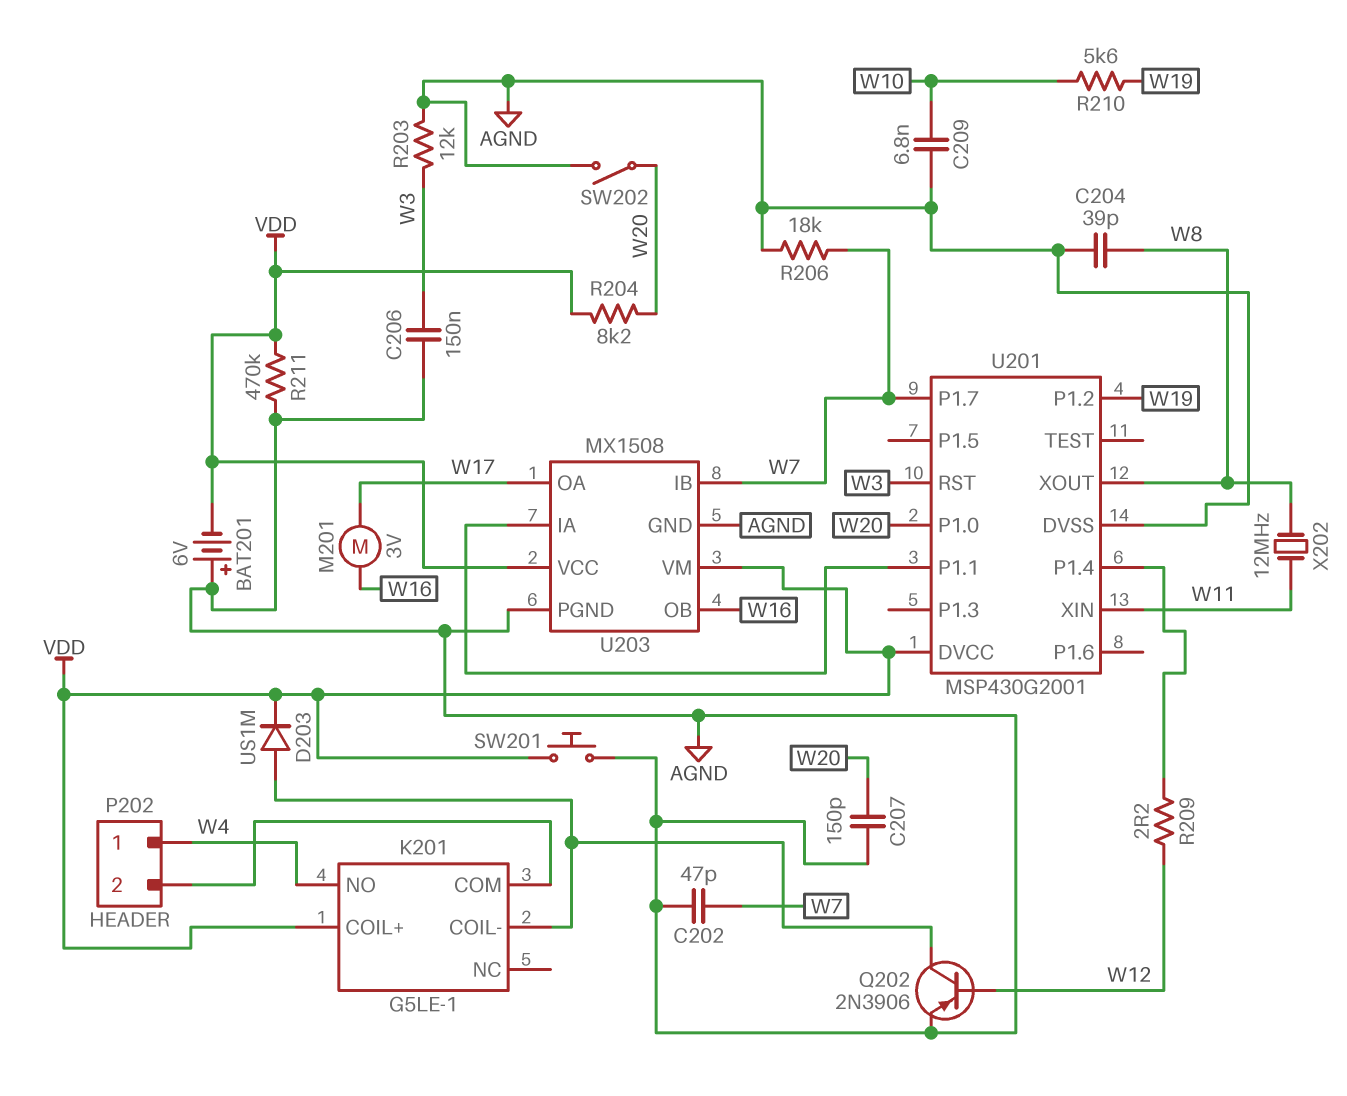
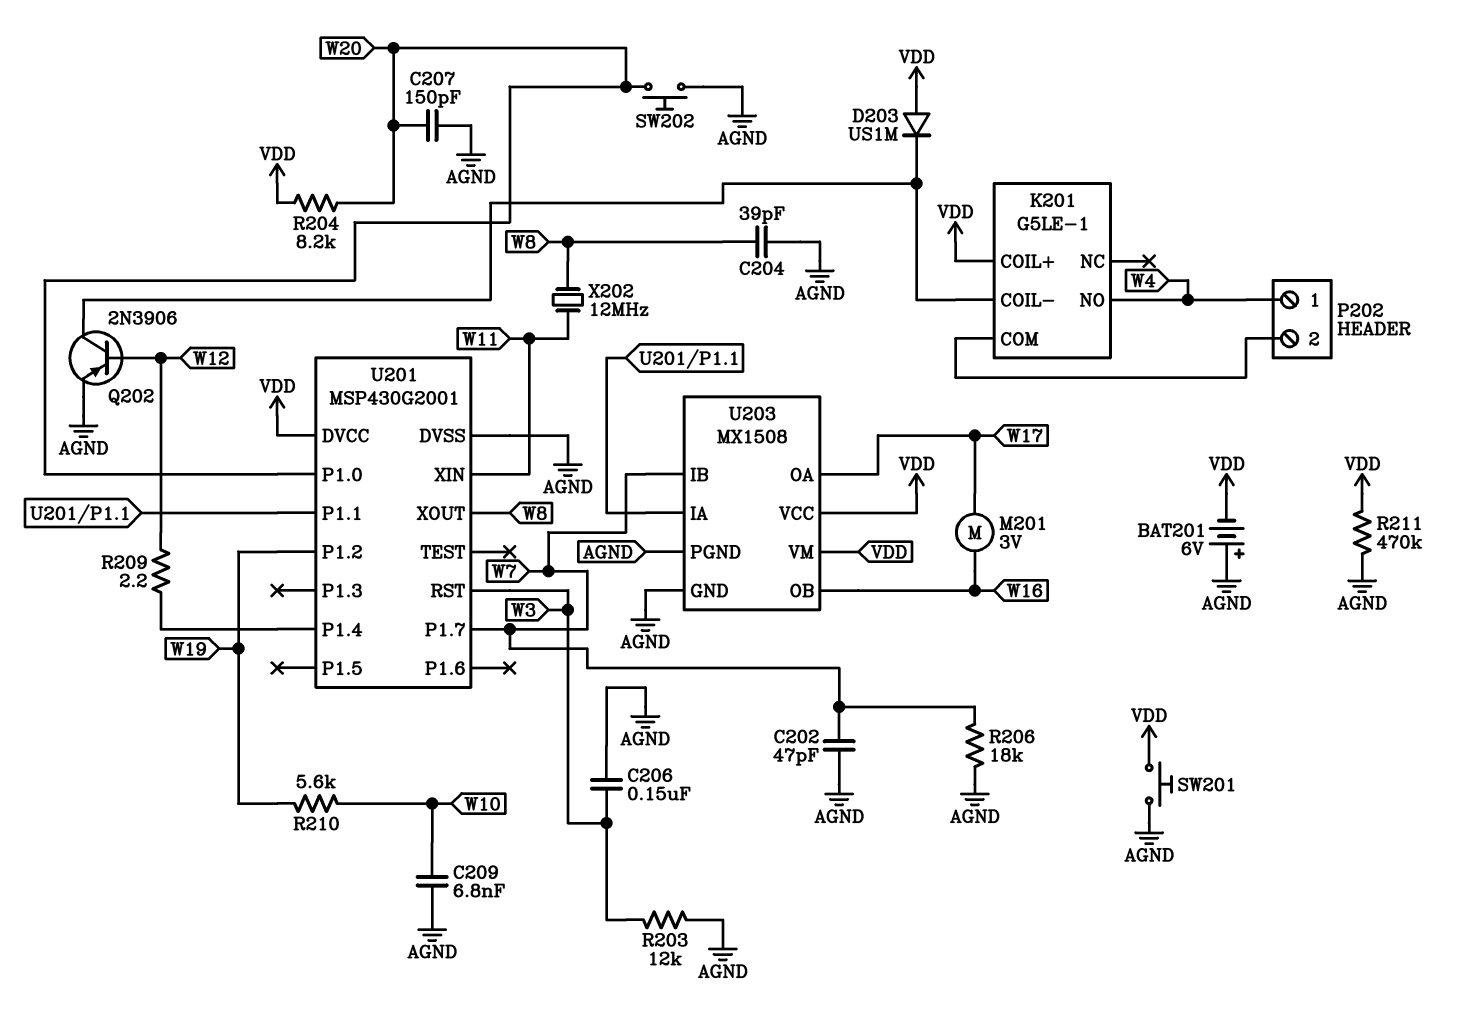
D203: diode US1M (A K201/COIL-, K VDD) -> diode US1M (A VDD, K K201/COIL-)
SW202: switch (AGND, W20) -> button (AGND, W20)

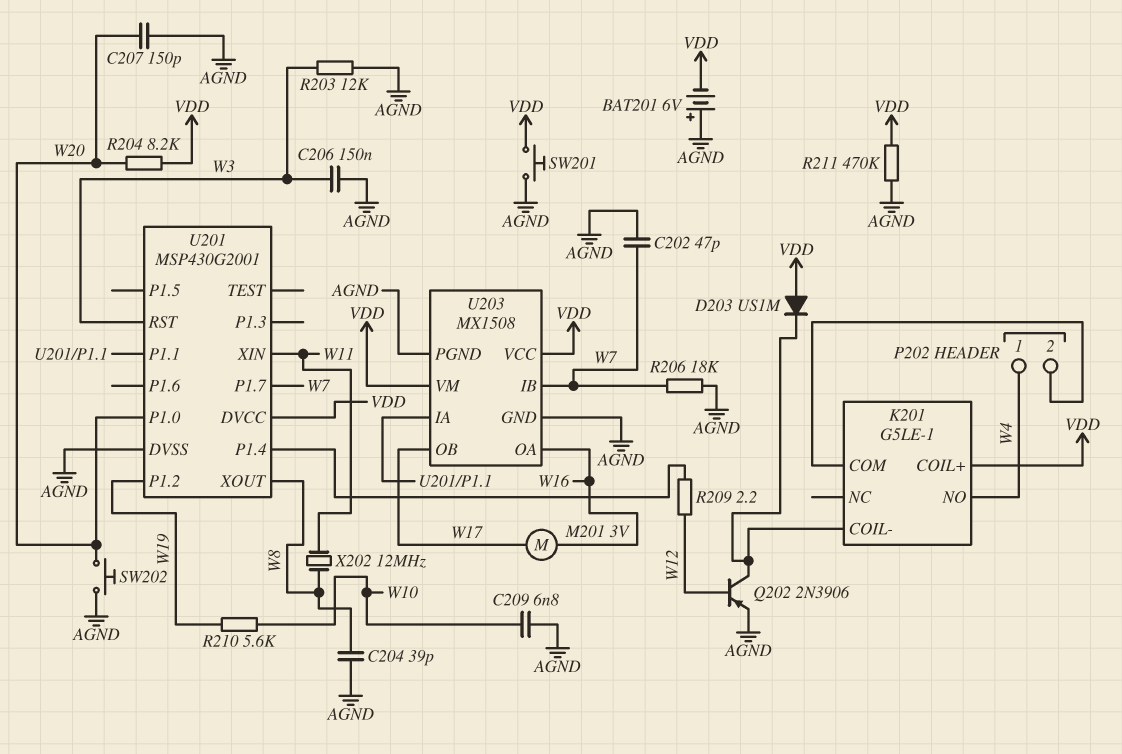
U203 pin OA: W17 -> W16
U203 pin OB: W16 -> W17

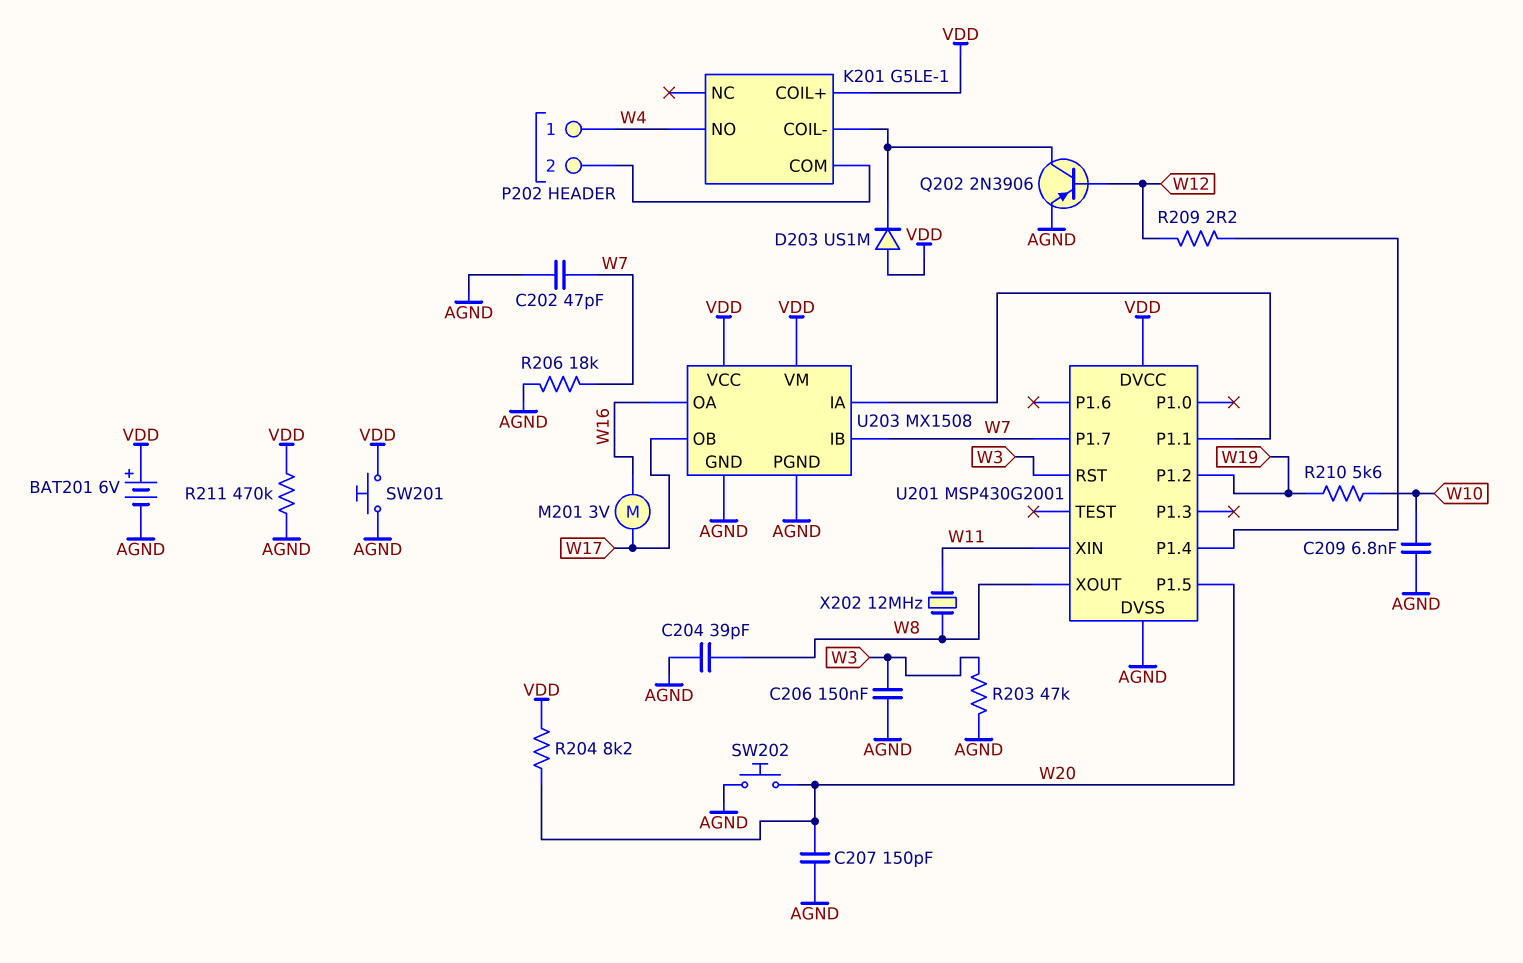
BAT201: 6V (plus AGND, minus VDD) -> 6V (plus VDD, minus AGND)
R203: 12k (AGND, W3) -> 47k (AGND, W3)
U201 pin P1.0: W20 -> none
U201 pin P1.5: none -> W20

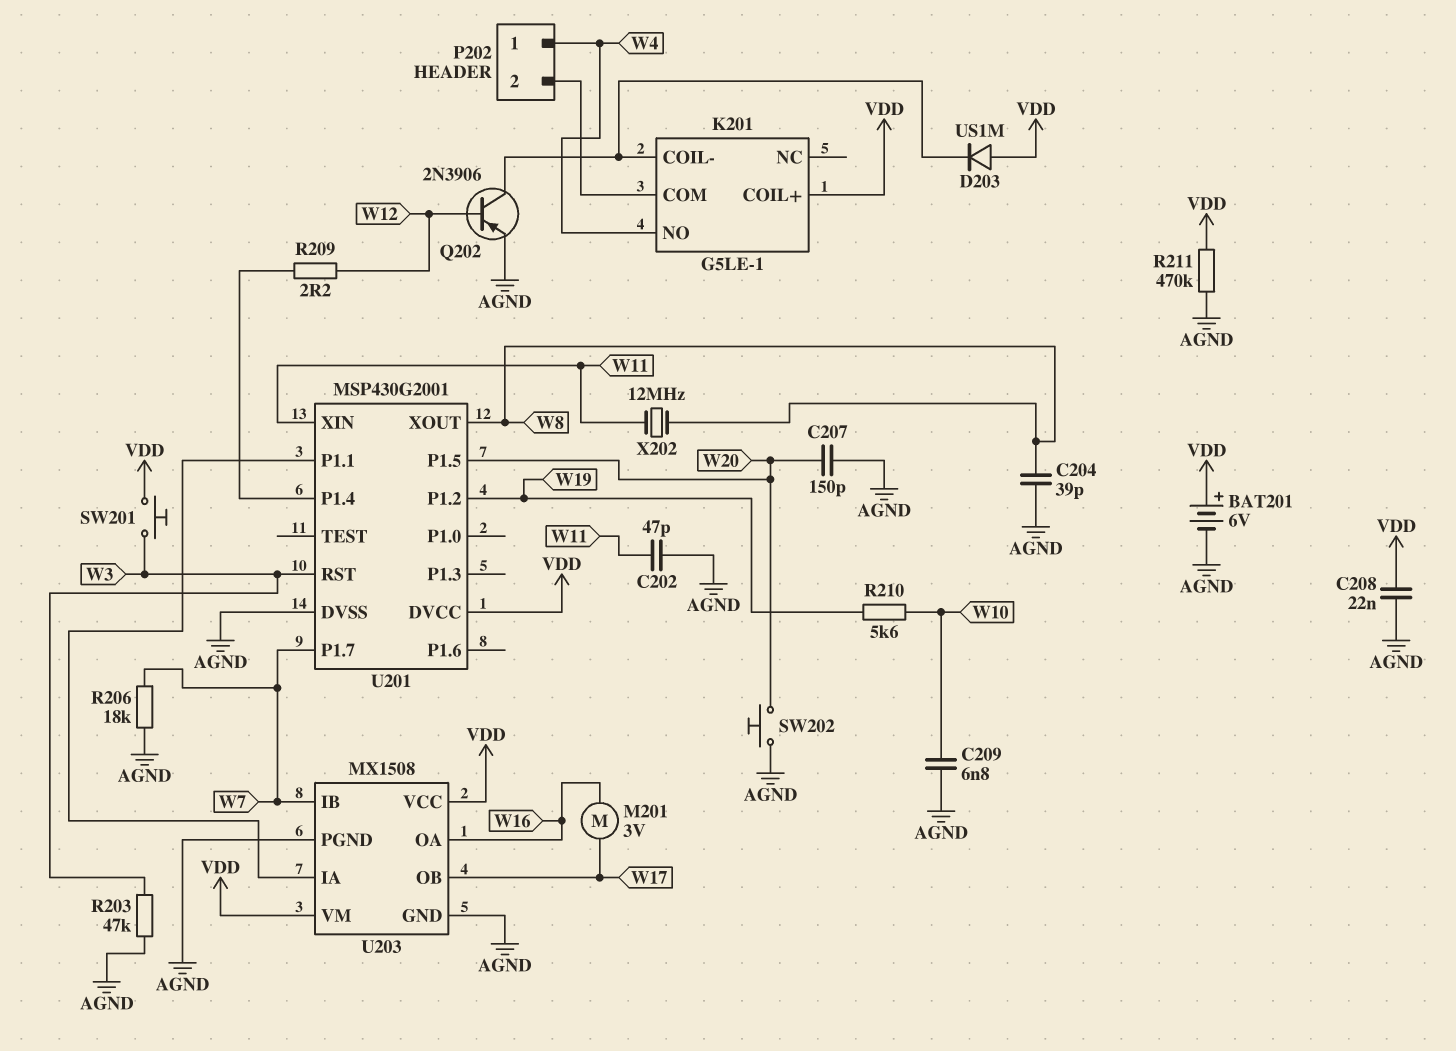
C202: 47pF (AGND, W7) -> 47pF (AGND, W11)
C206: 150nF (AGND, W3) -> none
C208: none -> 22nF (AGND, VDD)
R204: 8.2k (VDD, W20) -> none
SW201: button (AGND, VDD) -> button (VDD, W3)

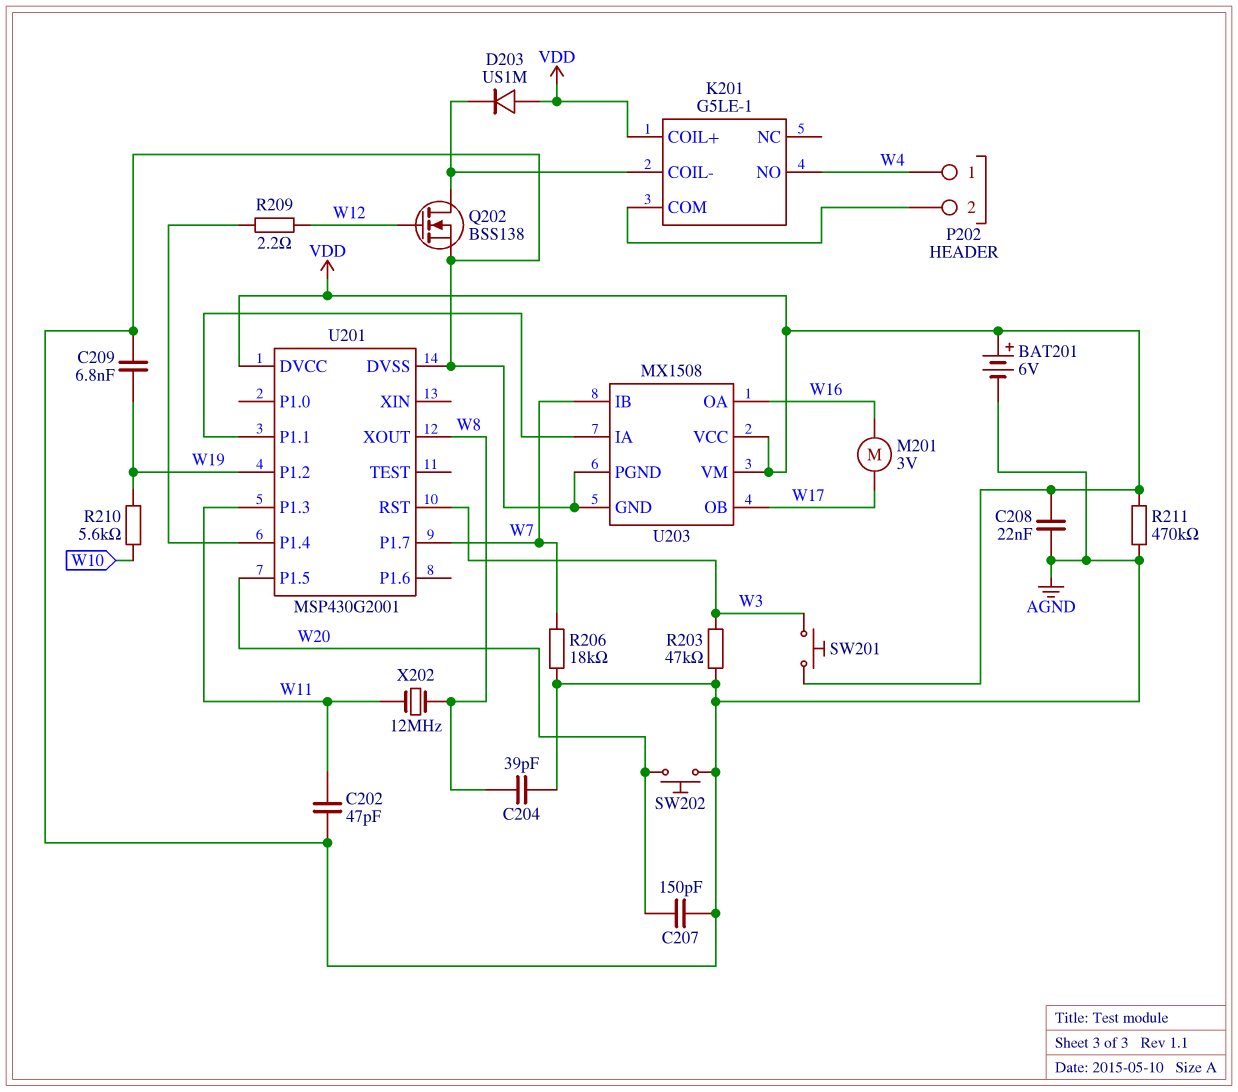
C209: 6.8nF (AGND, W10) -> 6.8nF (AGND, W19)
Q202: PNP 2N3906 (B W12, C K201/COIL-, E AGND) -> NMOS BSS138 (G W12, D K201/COIL-, S AGND)
U201 pin P1.3: none -> W11
U201 pin XIN: W11 -> none

